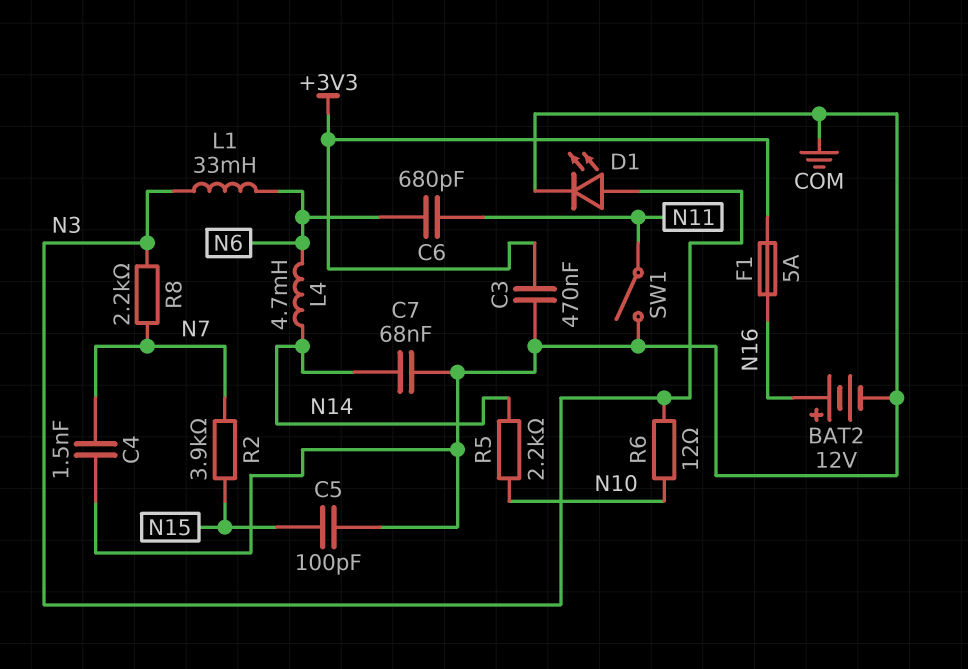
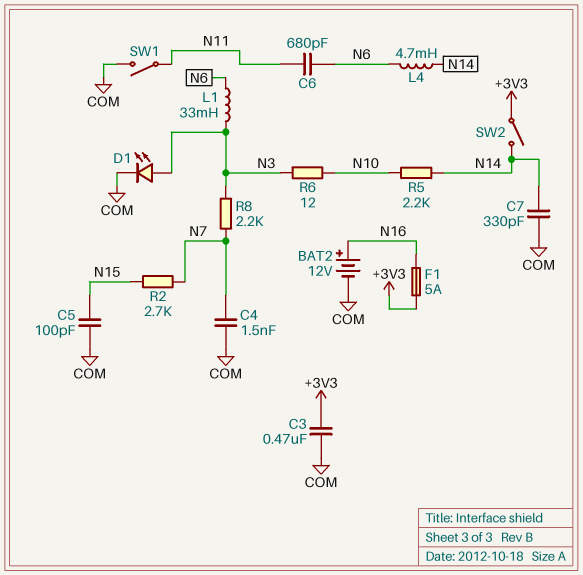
C7: 68nF (COM, N14) -> 330pF (COM, N14)
R2: 3.9k (N7, N15) -> 2.7k (N7, N15)
SW2: none -> switch (+3V3, N14)

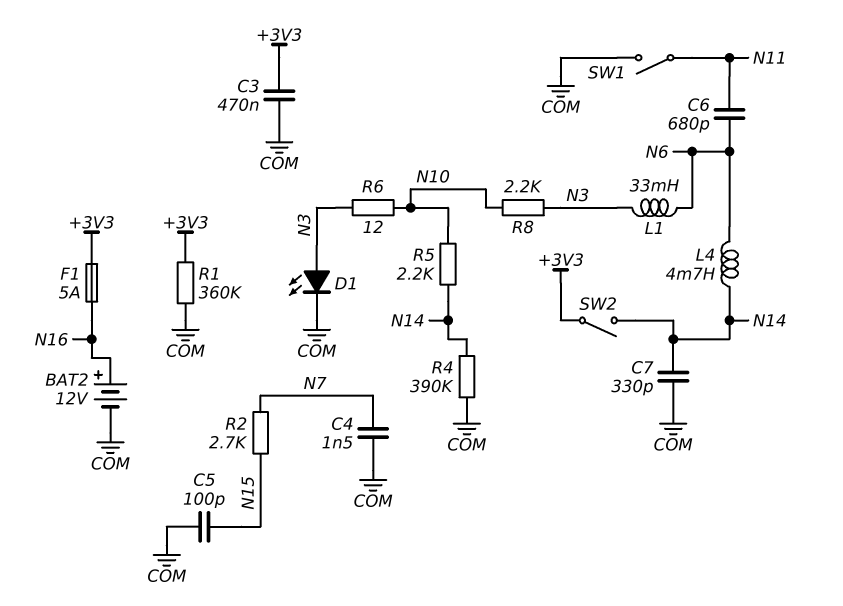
R1: none -> 360k (+3V3, COM)
R4: none -> 390k (COM, N14)
R8: 2.2k (N3, N7) -> 2.2k (N3, N10)

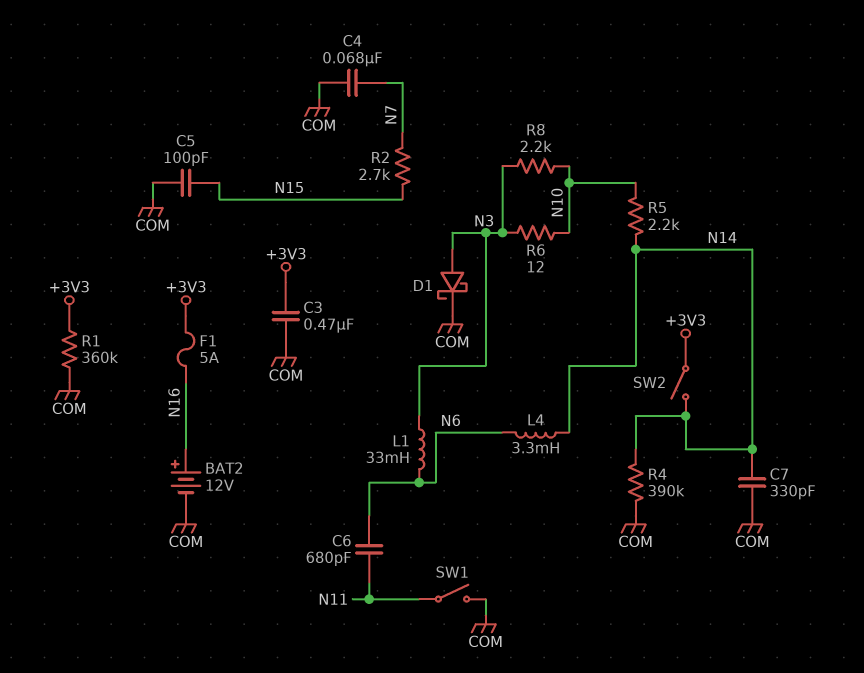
C4: 1.5nF (COM, N7) -> 68nF (COM, N7)
D1: LED (A N3, K COM) -> schottky (A N3, K COM)
L4: 4.7mH (N6, N14) -> 3.3mH (N6, N14)

